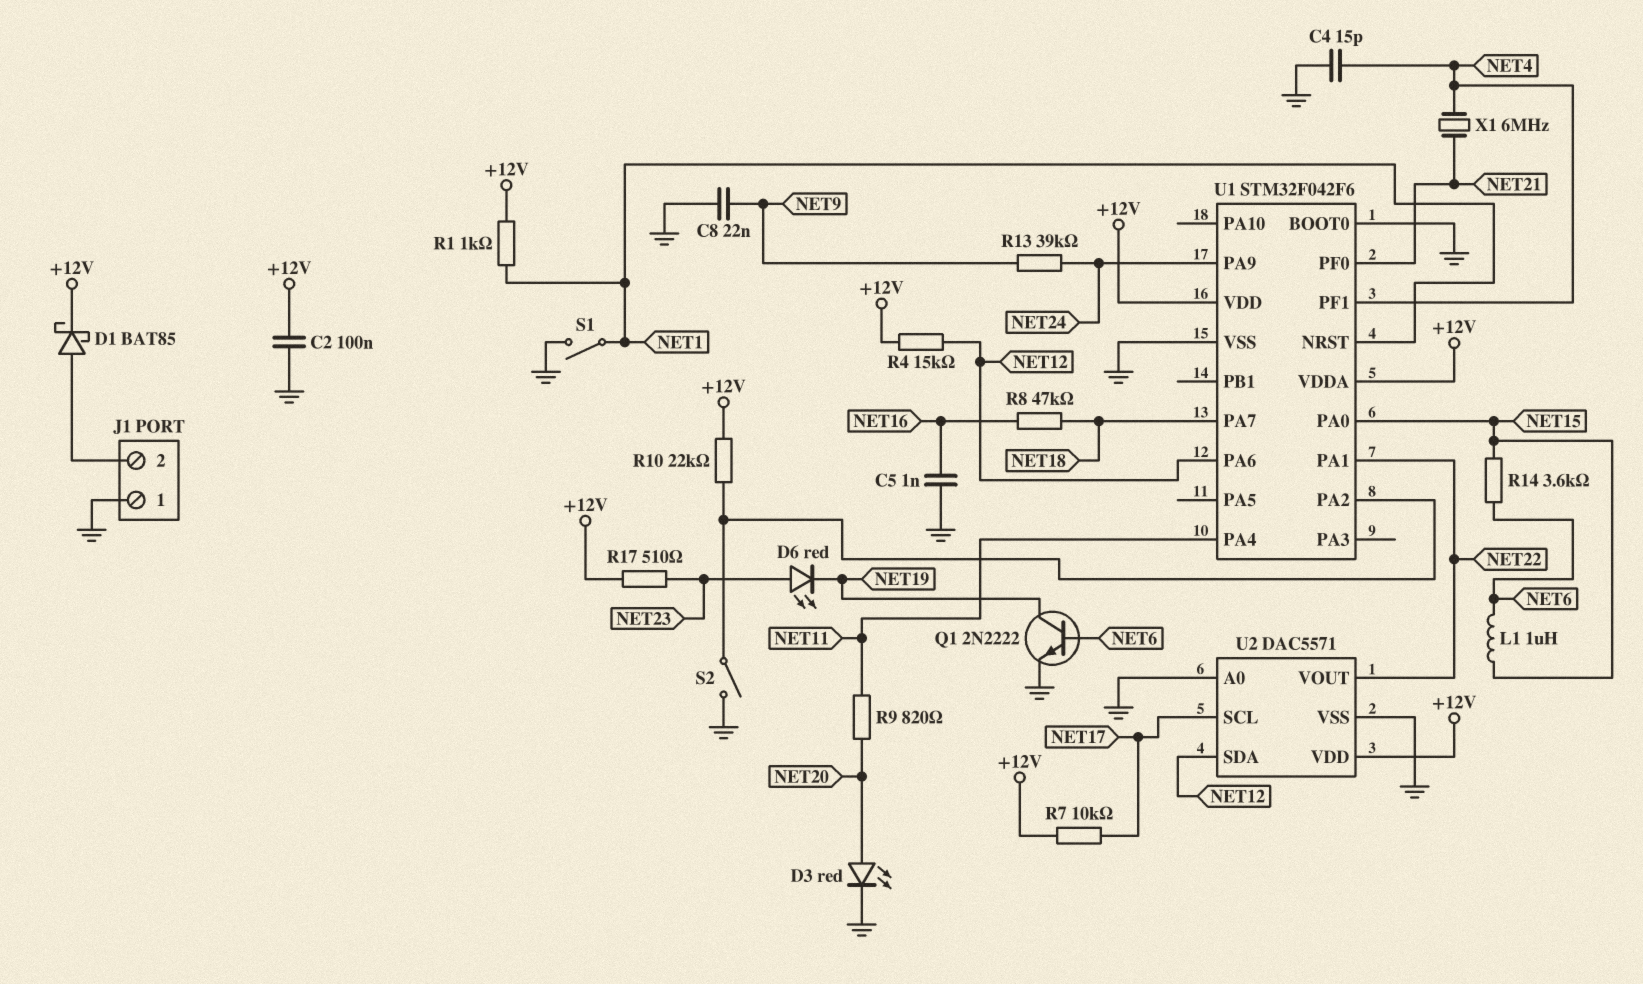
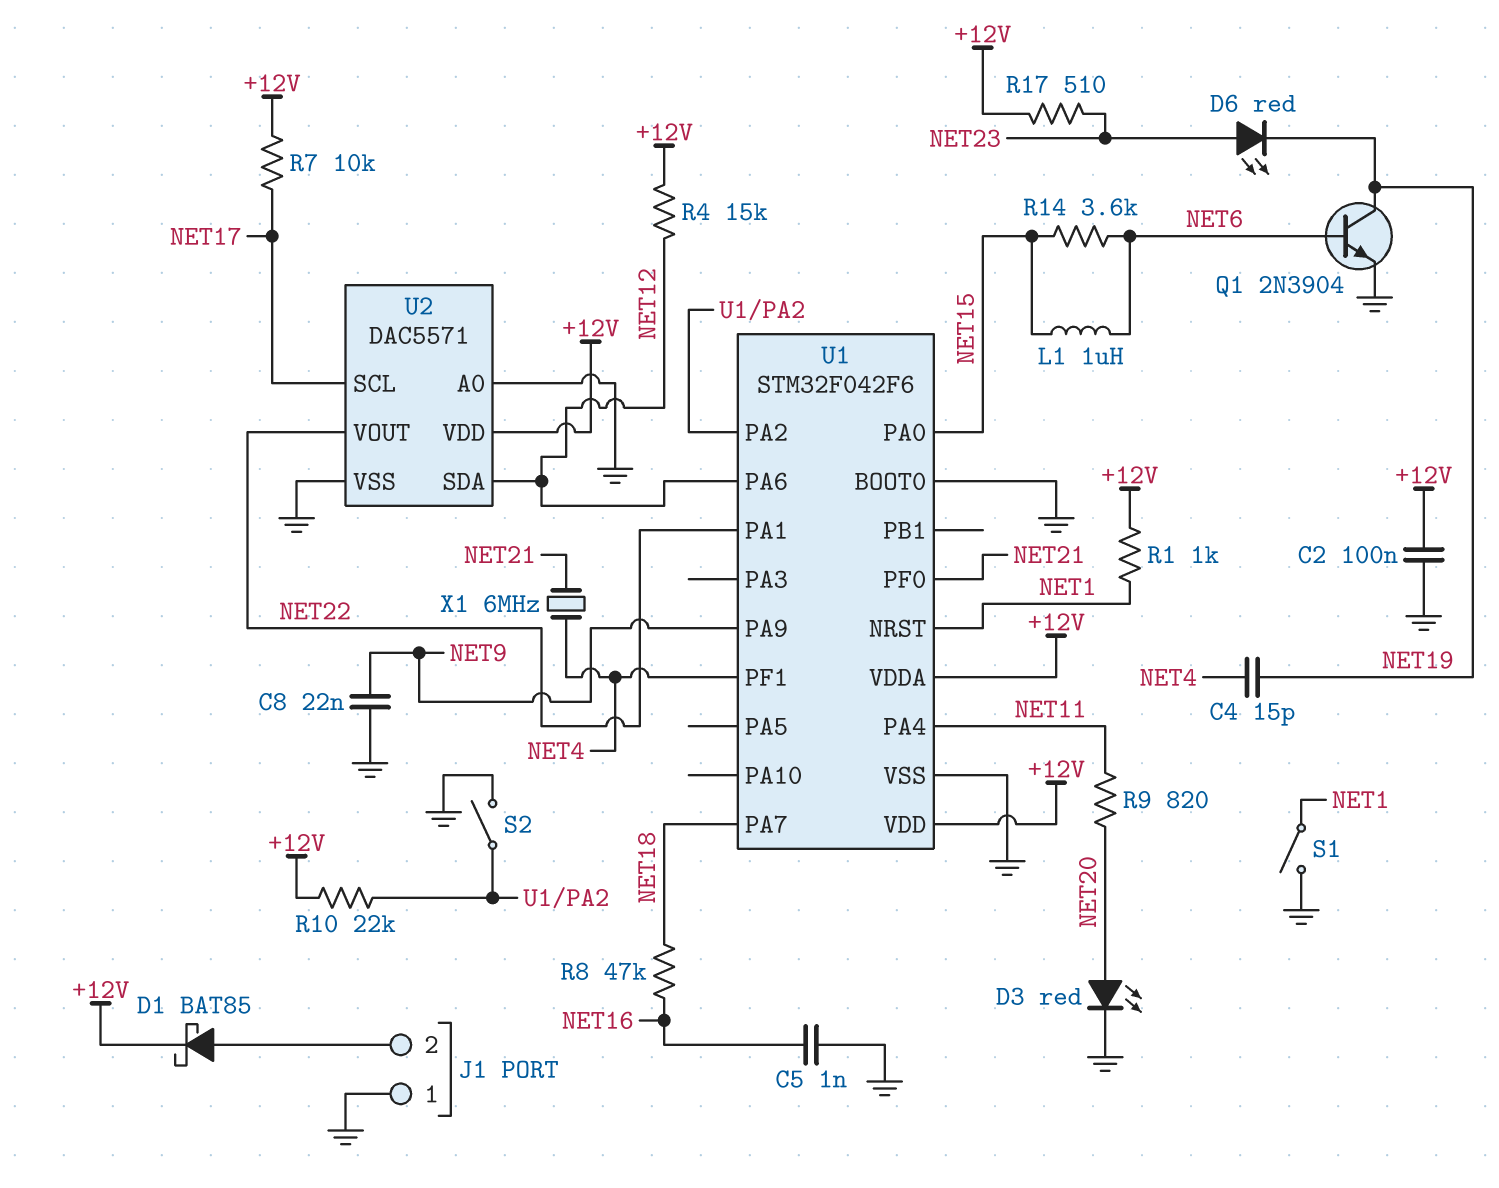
C4: 15pF (GND, NET4) -> 15pF (NET4, NET19)
Q1: NPN 2N2222 (B NET6, C NET19, E GND) -> NPN 2N3904 (B NET6, C NET19, E GND)
R13: 39k (NET9, NET24) -> none
U1 pin PA9: NET24 -> NET9

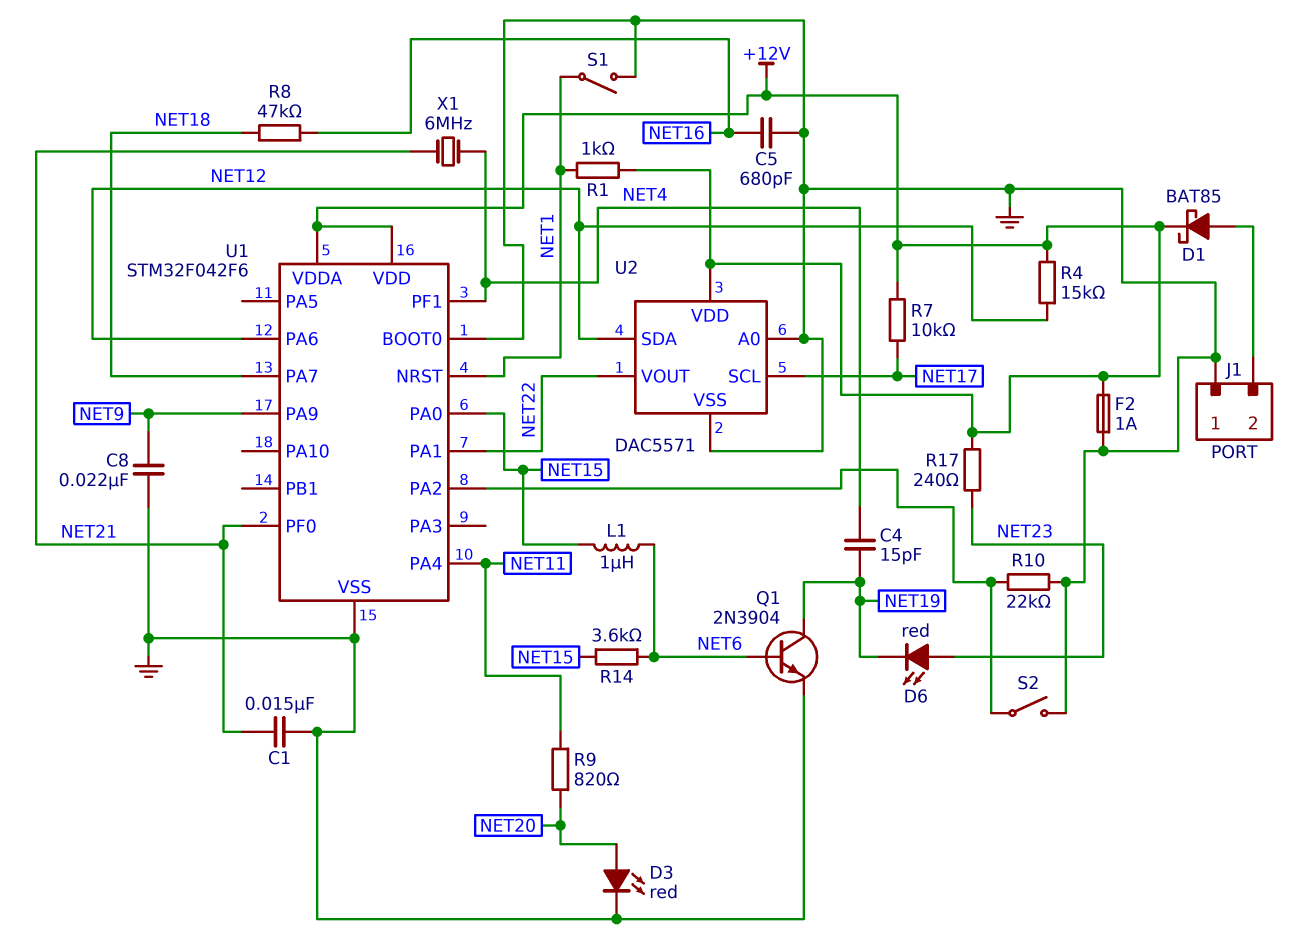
C1: none -> 15nF (GND, NET21)
C2: 100nF (+12V, GND) -> none
C5: 1nF (GND, NET16) -> 680pF (GND, NET16)
F2: none -> 1A (+12V, GND)
R10: 22k (+12V, U1/PA2) -> 22k (GND, U1/PA2)
R17: 510 (+12V, NET23) -> 240 (+12V, NET23)

